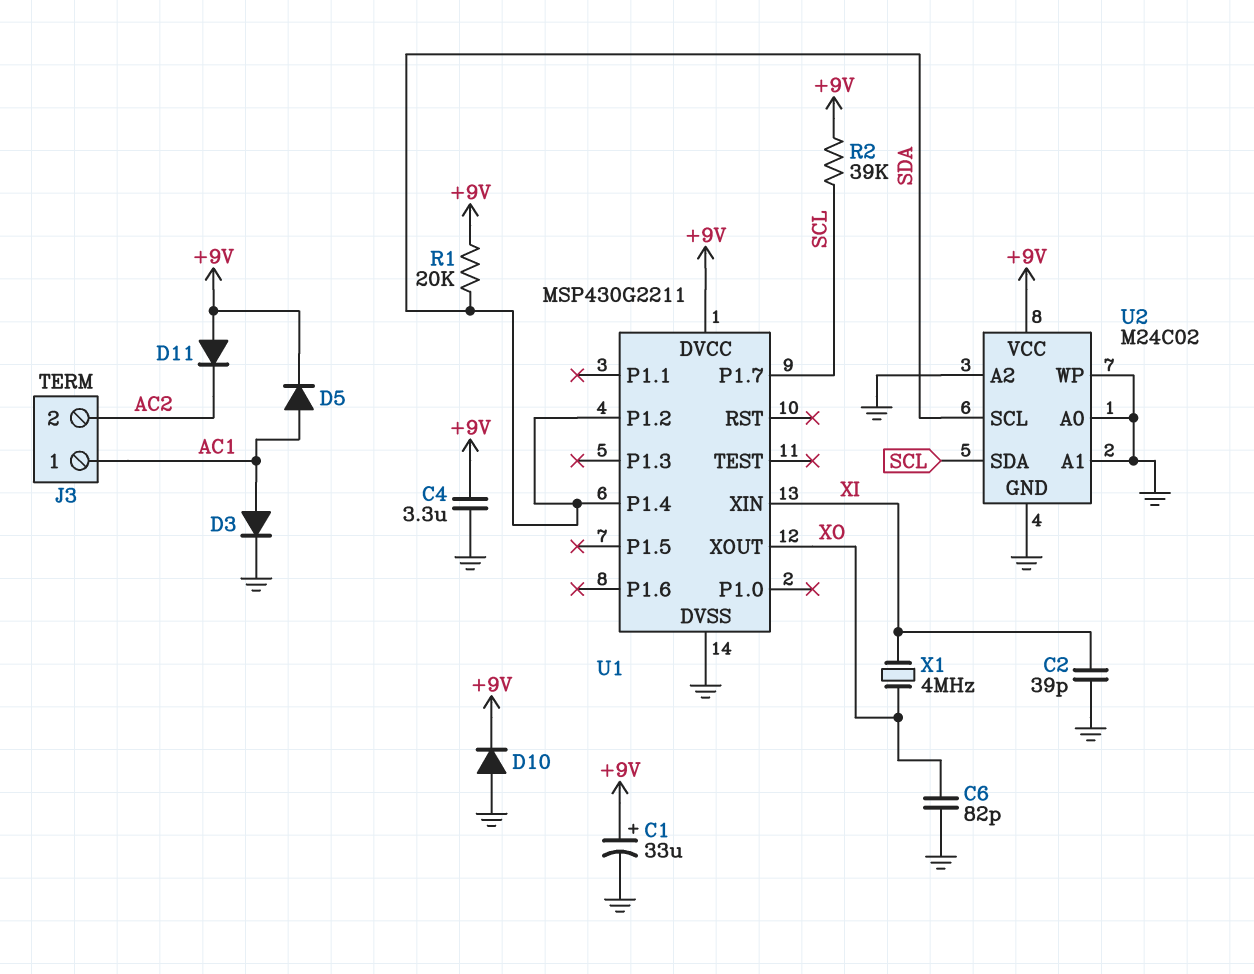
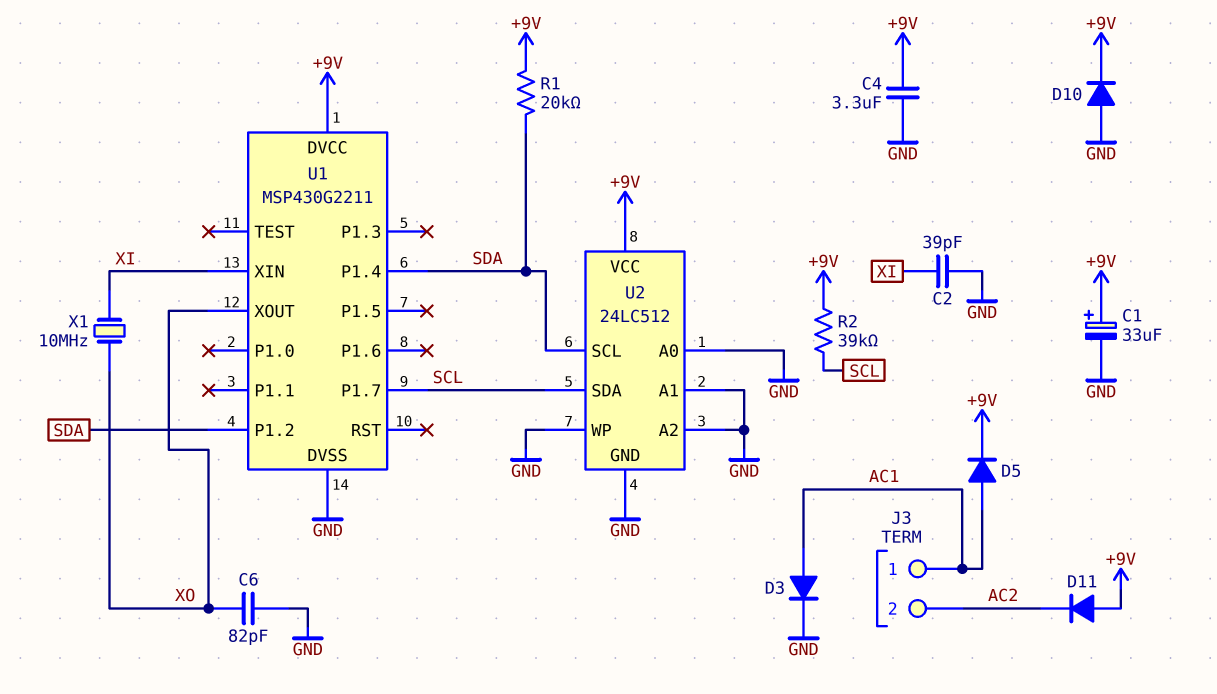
U2: M24C02 -> 24LC512
X1: 4MHz (XI, XO) -> 10MHz (XI, XO)

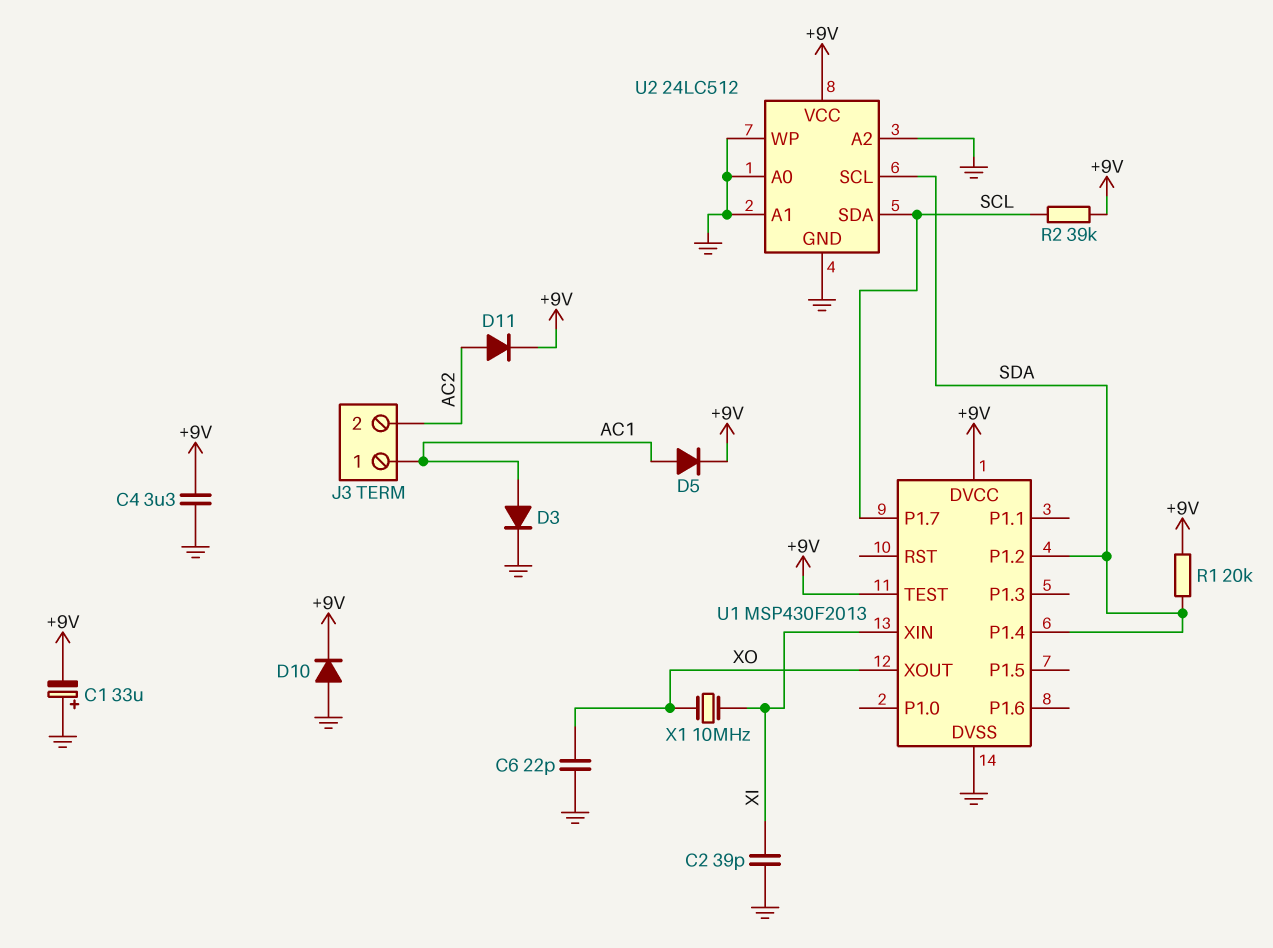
C1: 33uF (plus +9V, minus GND) -> 33uF (plus GND, minus +9V)
C6: 82pF (GND, XO) -> 22pF (GND, XO)
D11: diode (A +9V, K AC2) -> diode (A AC2, K +9V)
U1: MSP430G2211 -> MSP430F2013
U1 pin TEST: none -> +9V

